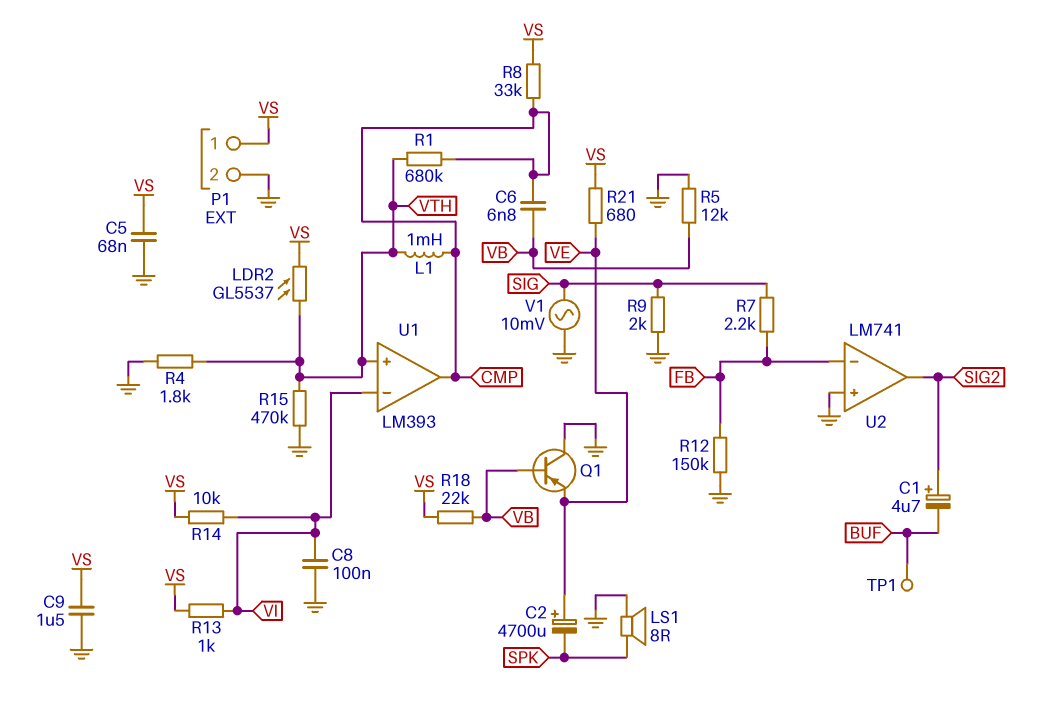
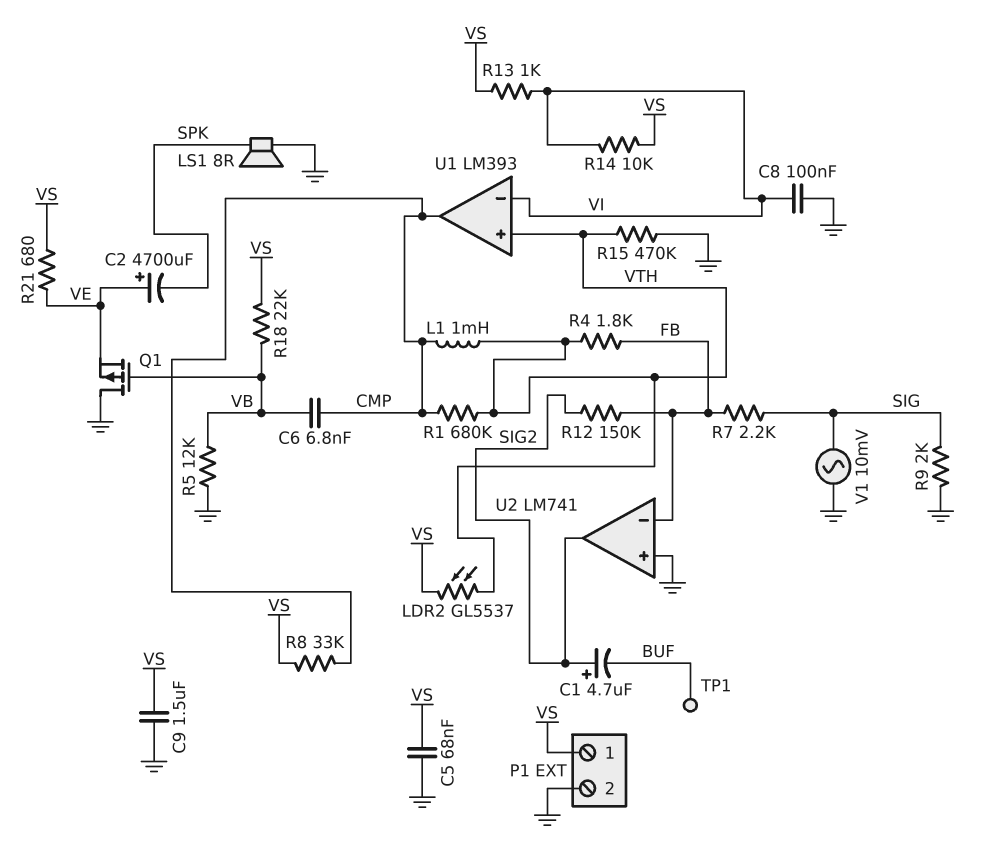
Q1: PNP (B VB, C GND, E VE) -> PMOS (G VB, D GND, S VE)
R4: 1.8k (GND, VTH) -> 1.8k (FB, VTH)
R12: 150k (FB, GND) -> 150k (FB, SIG2)

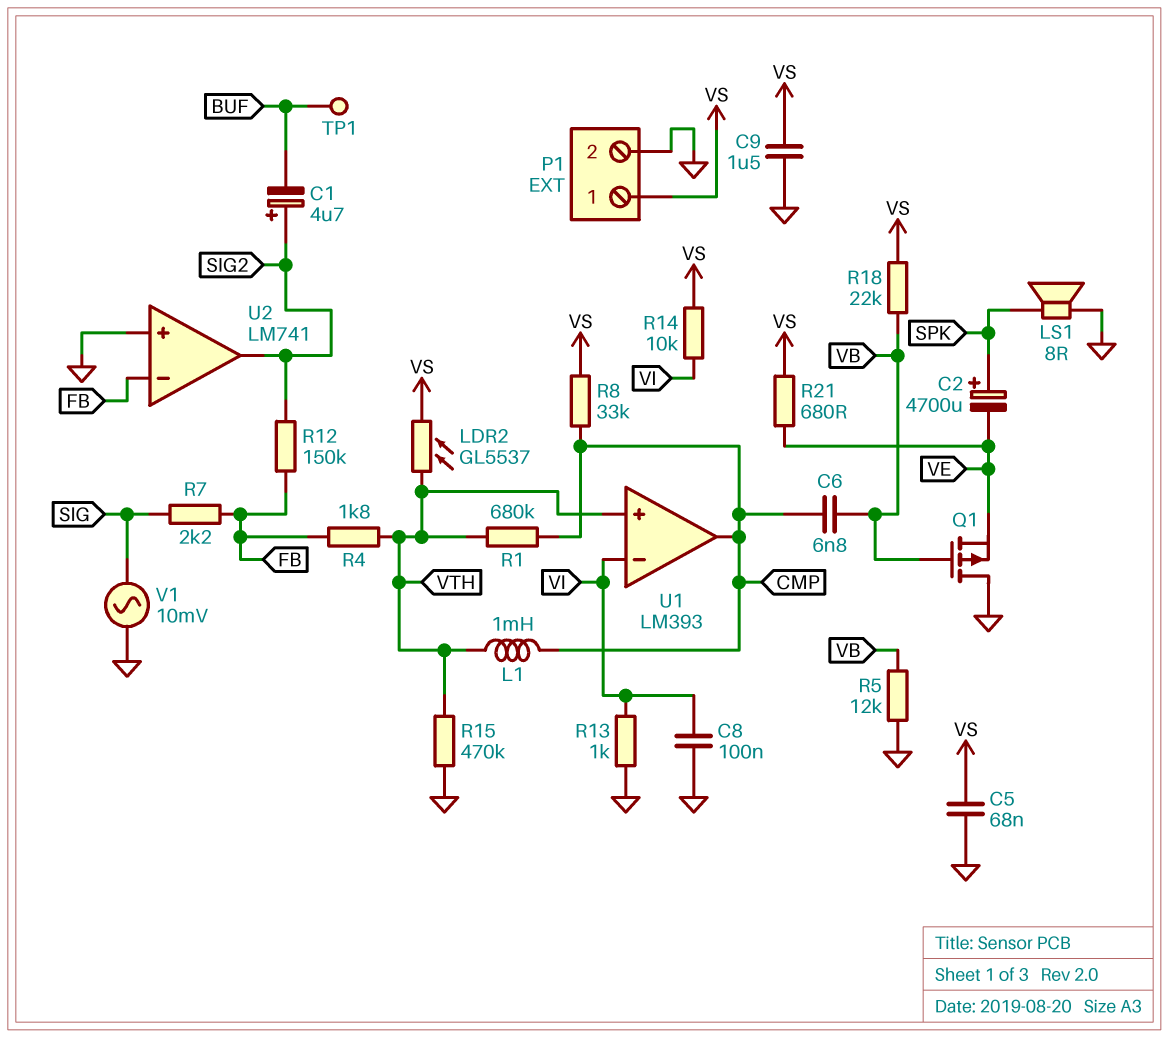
C2: 4700uF (plus VE, minus SPK) -> 4700uF (plus SPK, minus VE)
R9: 2k (GND, SIG) -> none
R13: 1k (VI, VS) -> 1k (GND, VI)

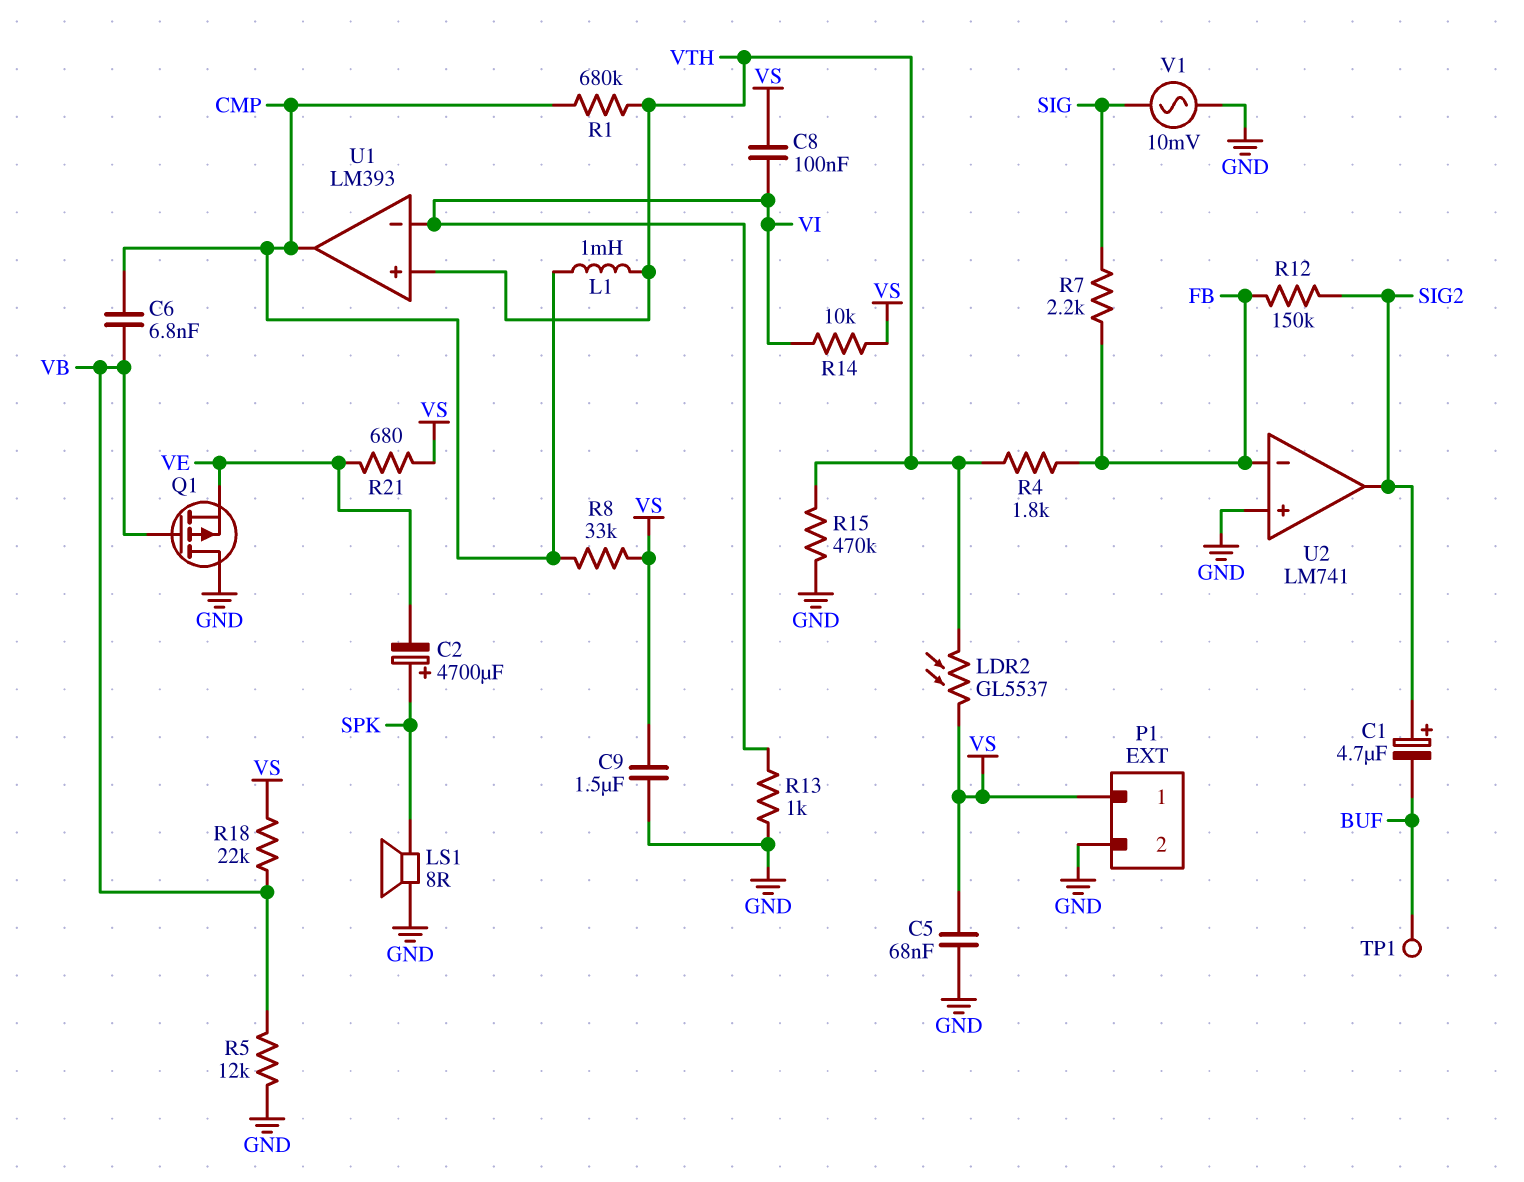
C8: 100nF (GND, VI) -> 100nF (VI, VS)

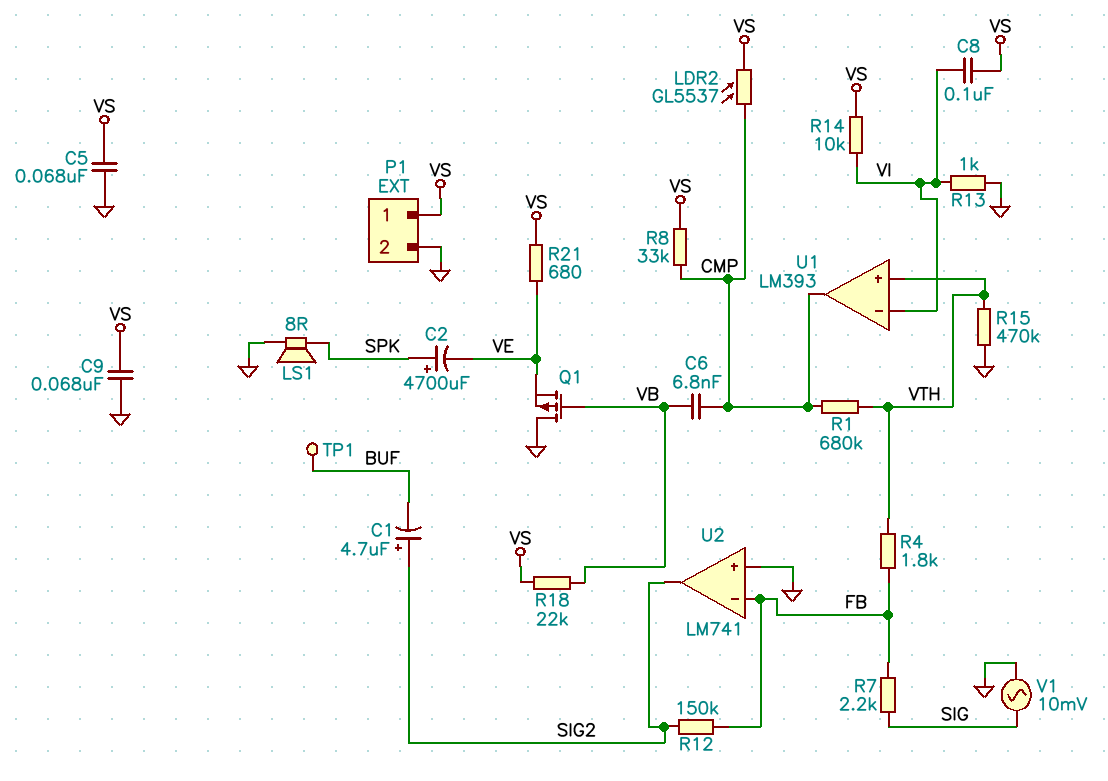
C9: 1.5uF (GND, VS) -> 68nF (GND, VS)
L1: 1mH (CMP, VTH) -> none
LDR2: GL5537 (VS, VTH) -> GL5537 (CMP, VS)
R5: 12k (GND, VB) -> none

